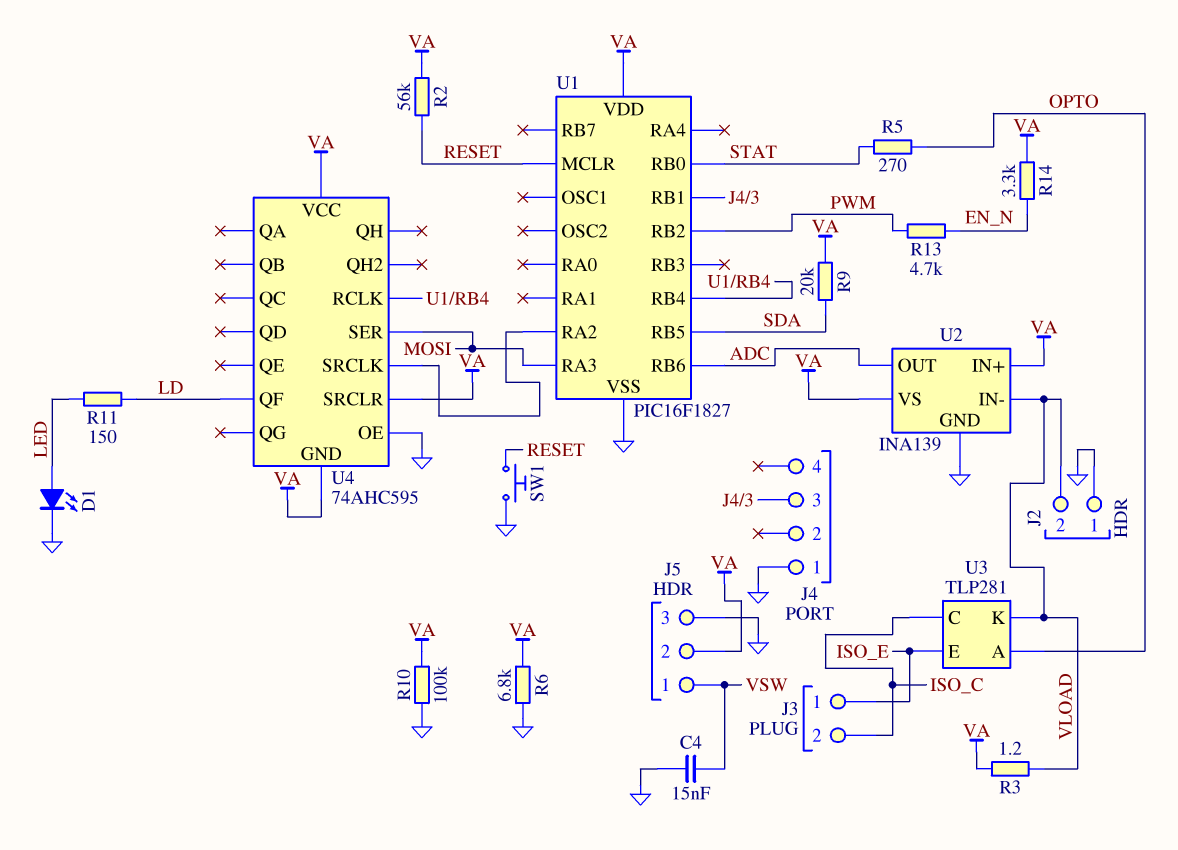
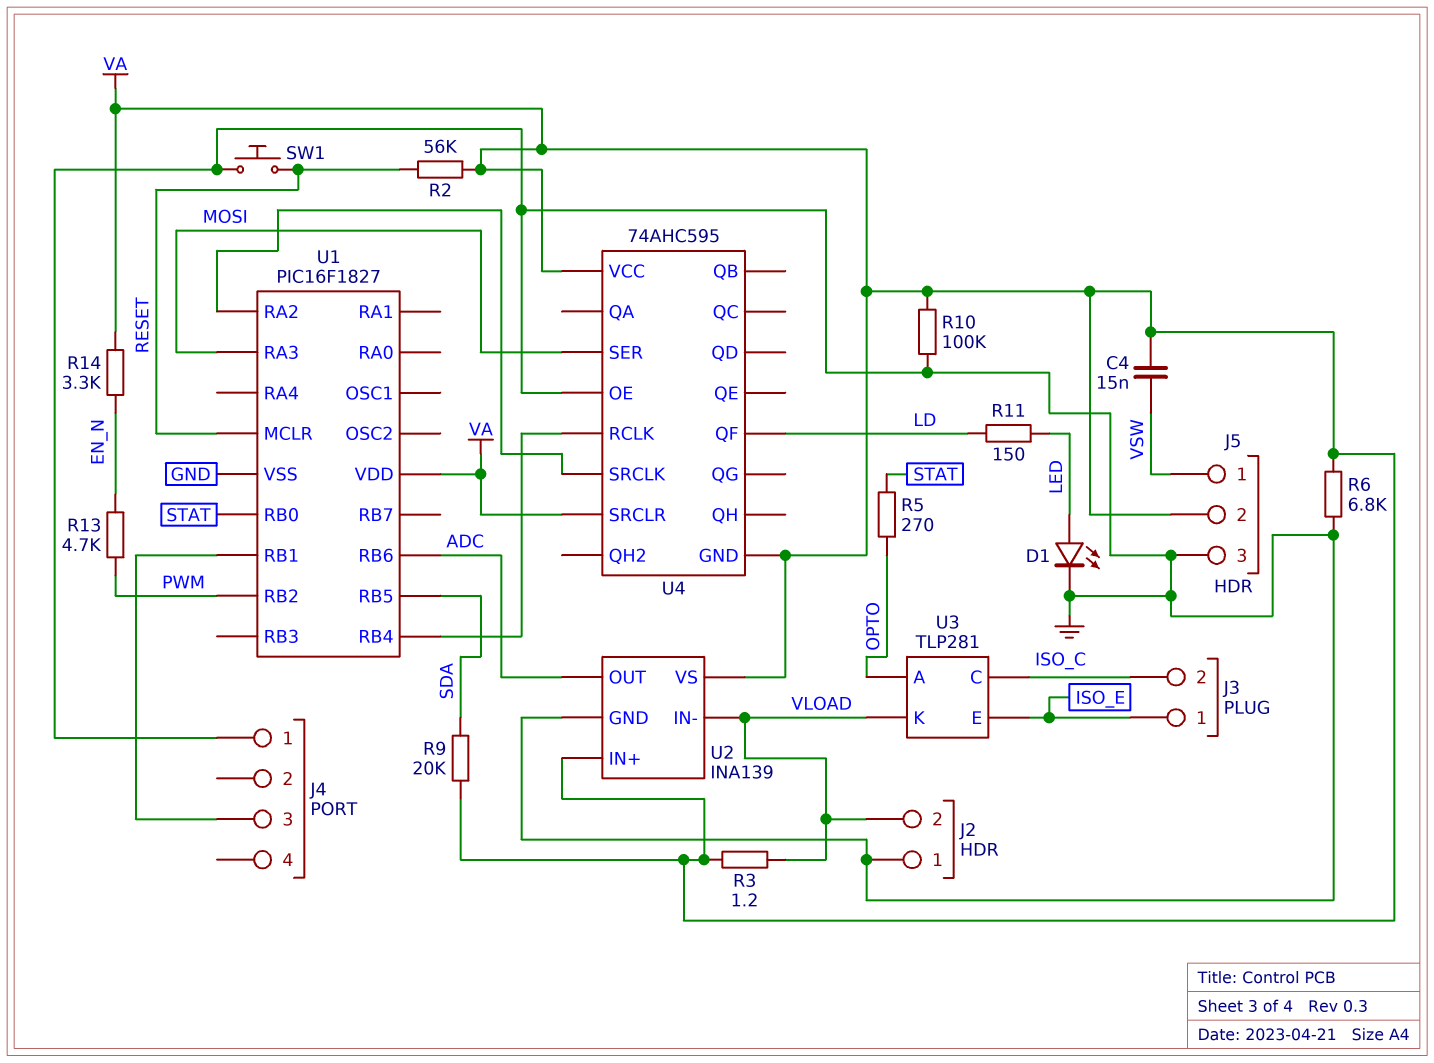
C4: 15nF (GND, VSW) -> 15nF (VA, VSW)

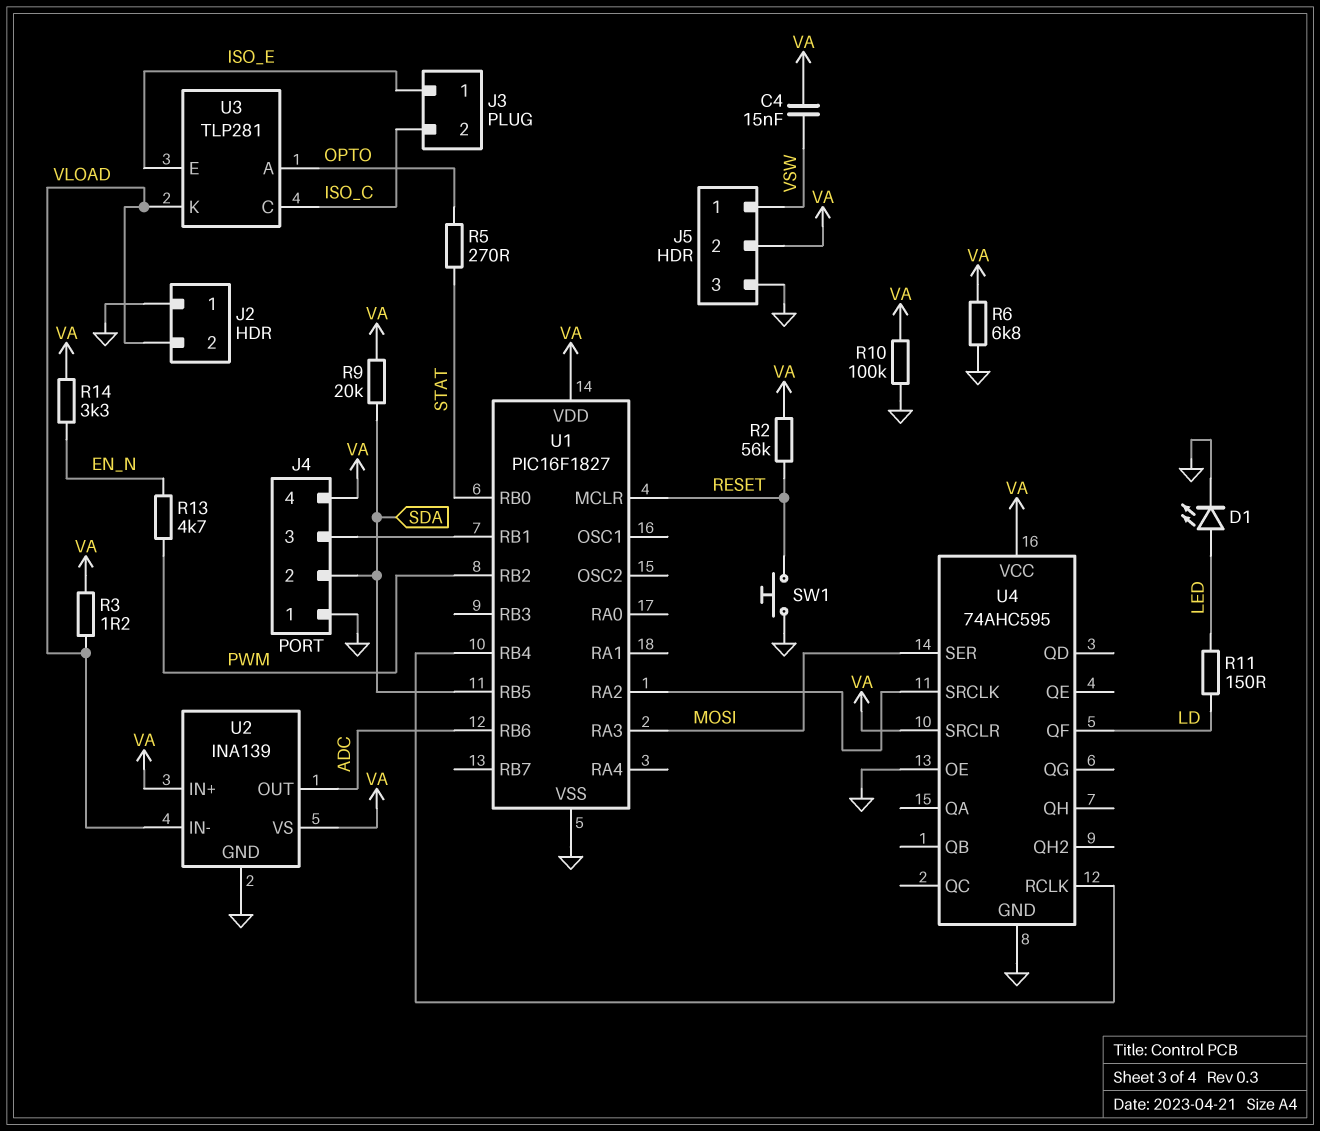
J4 pin 2: none -> SDA
J4 pin 4: none -> VA
U4 pin GND: VA -> GND

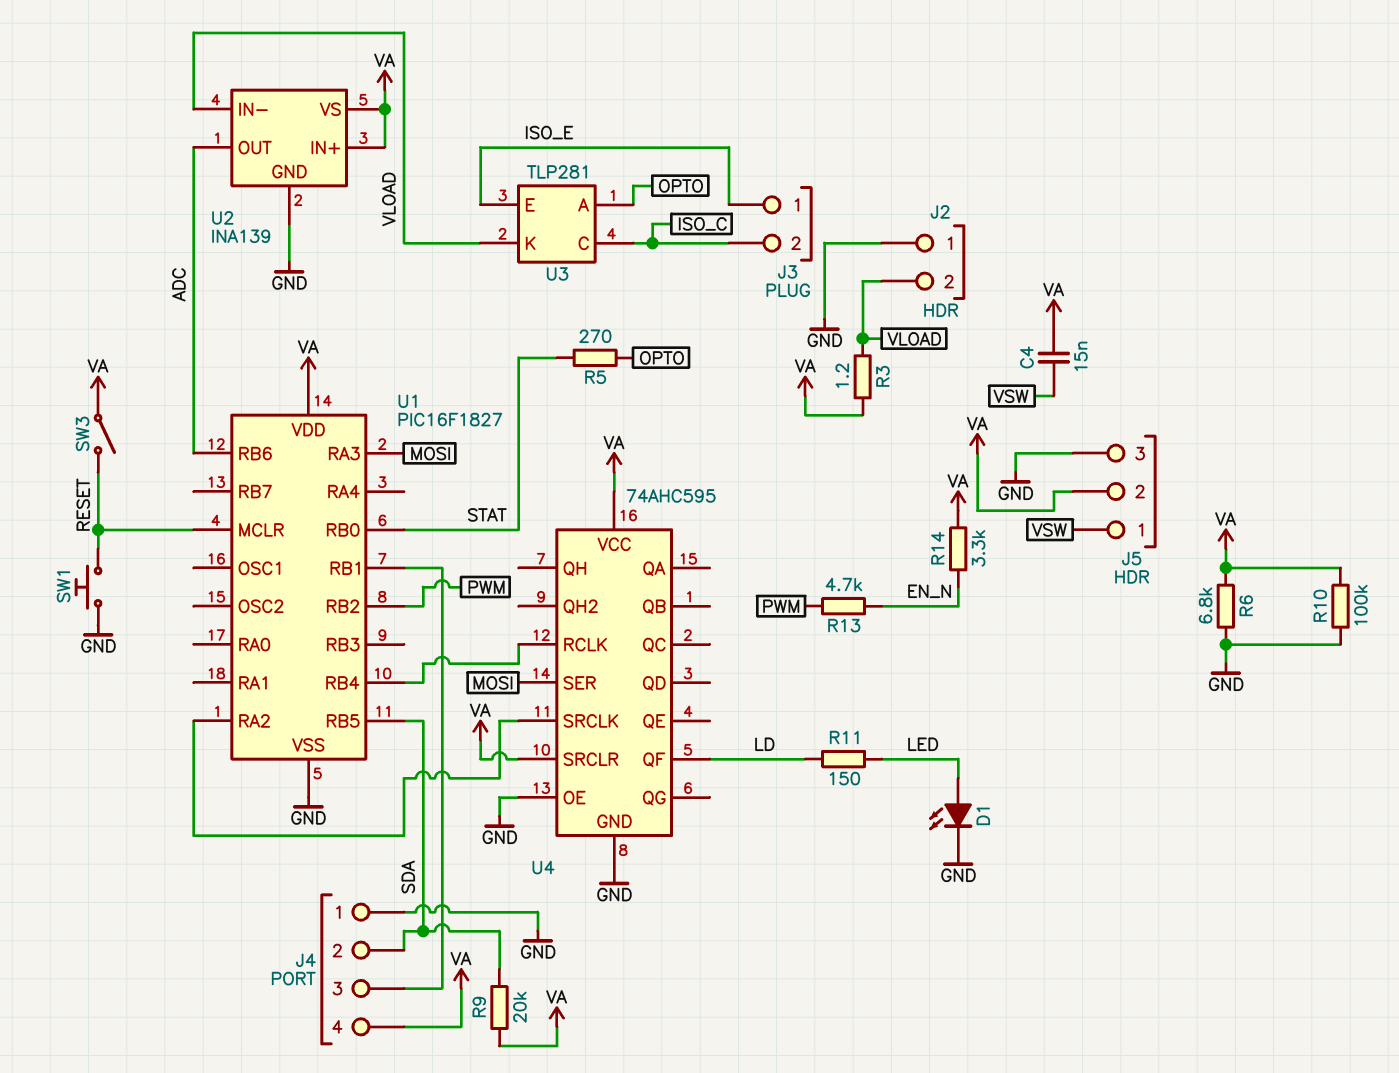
R2: 56k (RESET, VA) -> none
SW3: none -> switch (RESET, VA)

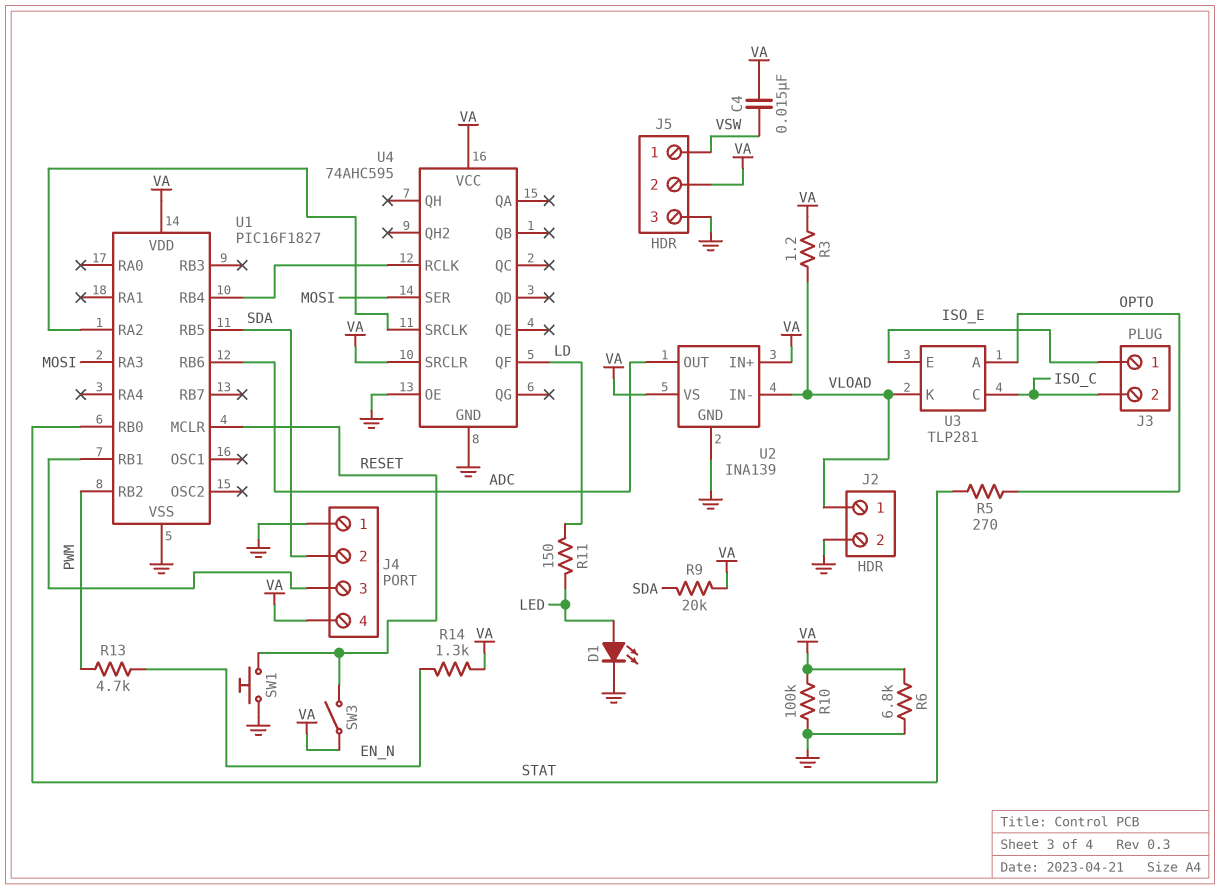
J2 pin 1: GND -> VLOAD
J2 pin 2: VLOAD -> GND
R14: 3.3k (EN_N, VA) -> 1.3k (EN_N, VA)

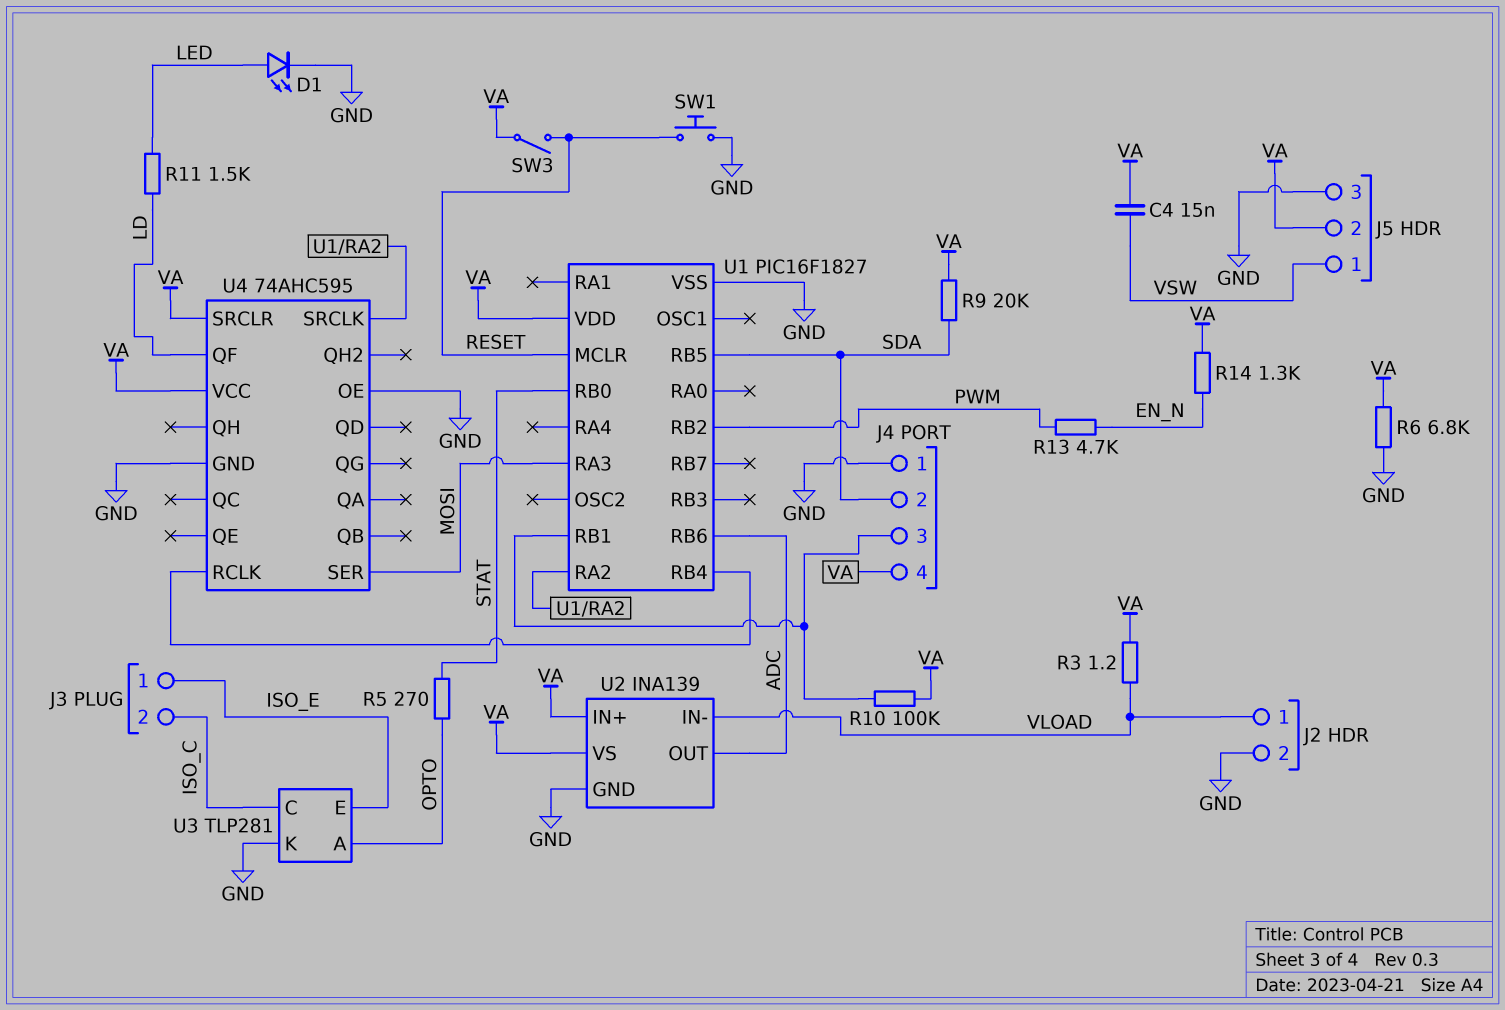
R10: 100k (GND, VA) -> 100k (J4/3, VA)
R11: 150 (LD, LED) -> 1.5k (LD, LED)
U3 pin K: VLOAD -> GND

